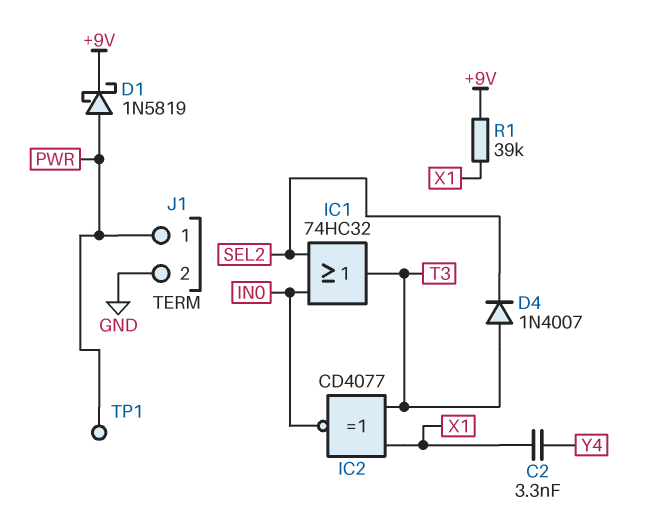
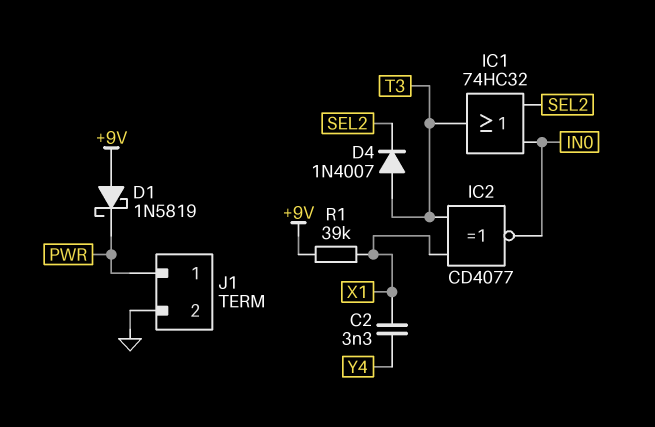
D1: schottky 1N5819 (A PWR, K +9V) -> schottky 1N5819 (A +9V, K PWR)
TP1: test point (PWR) -> none

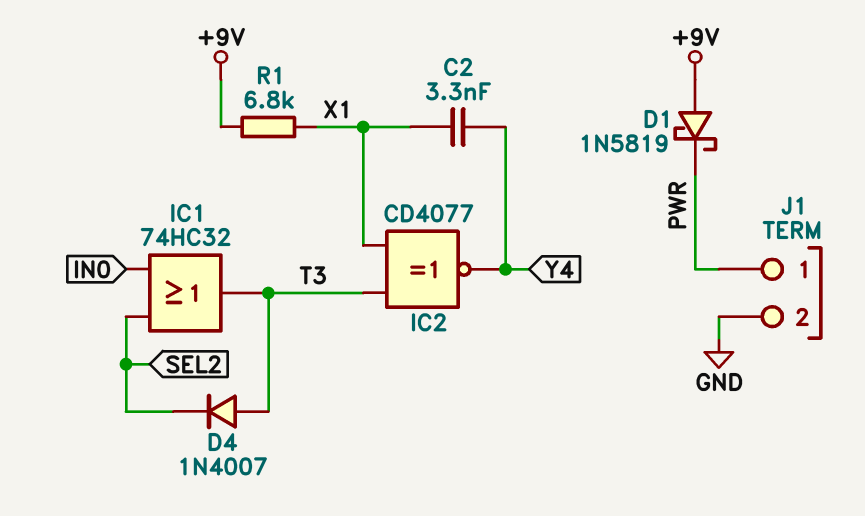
IC2: XNOR CD4077 (in T3, in X1, out IN0) -> XNOR CD4077 (in T3, in X1, out Y4)
R1: 39k (+9V, X1) -> 6.8k (+9V, X1)

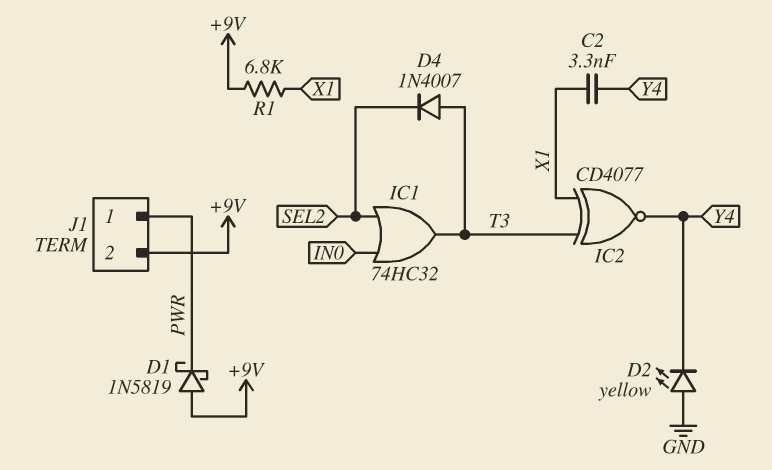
D2: none -> LED yellow (A GND, K Y4)
J1 pin 2: GND -> +9V

